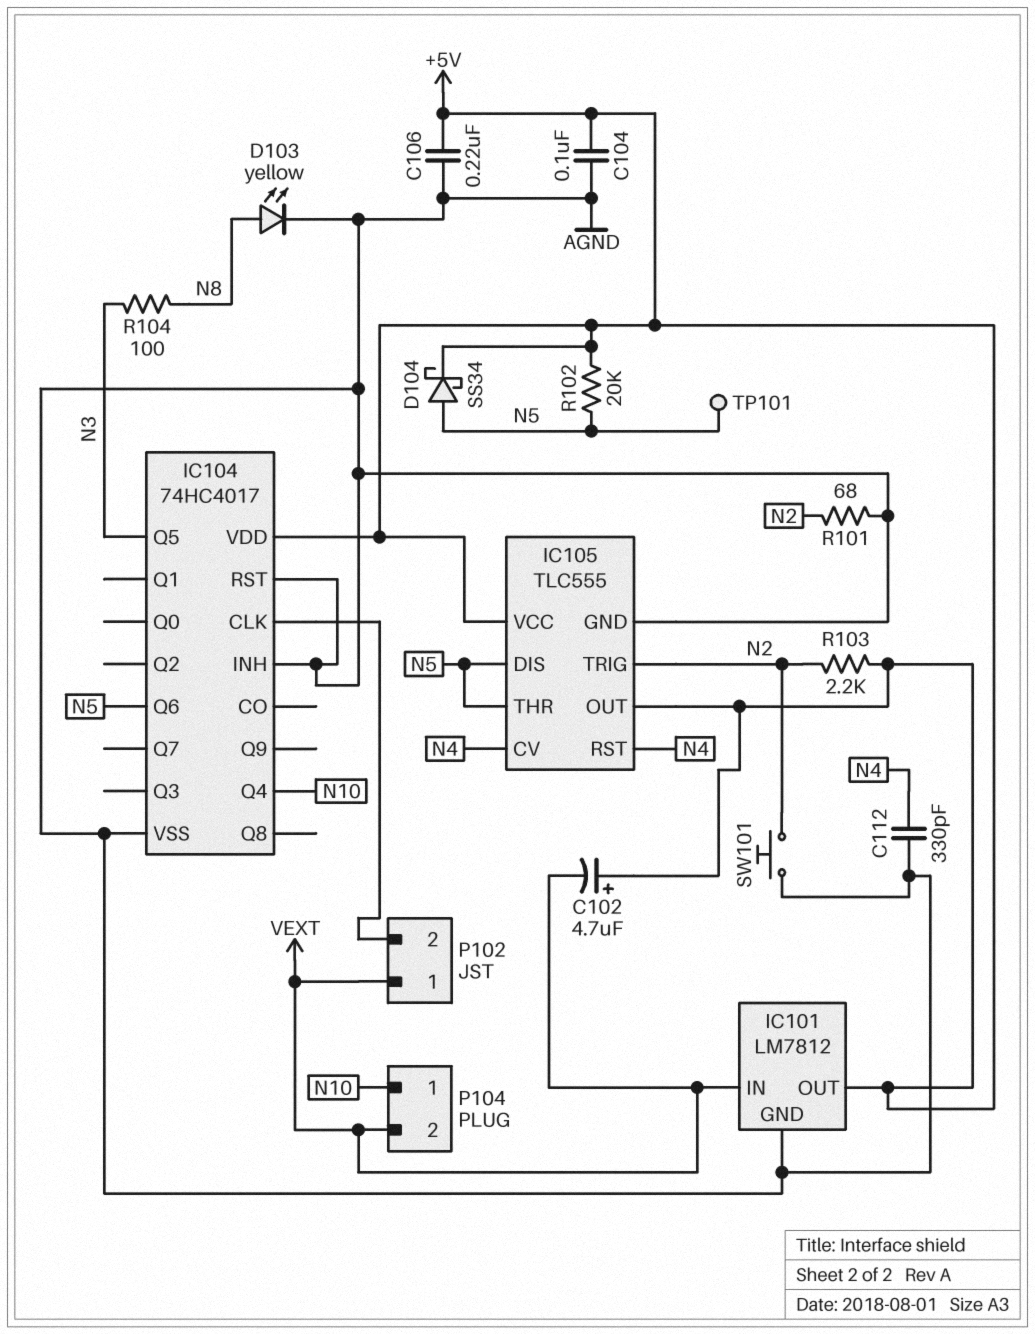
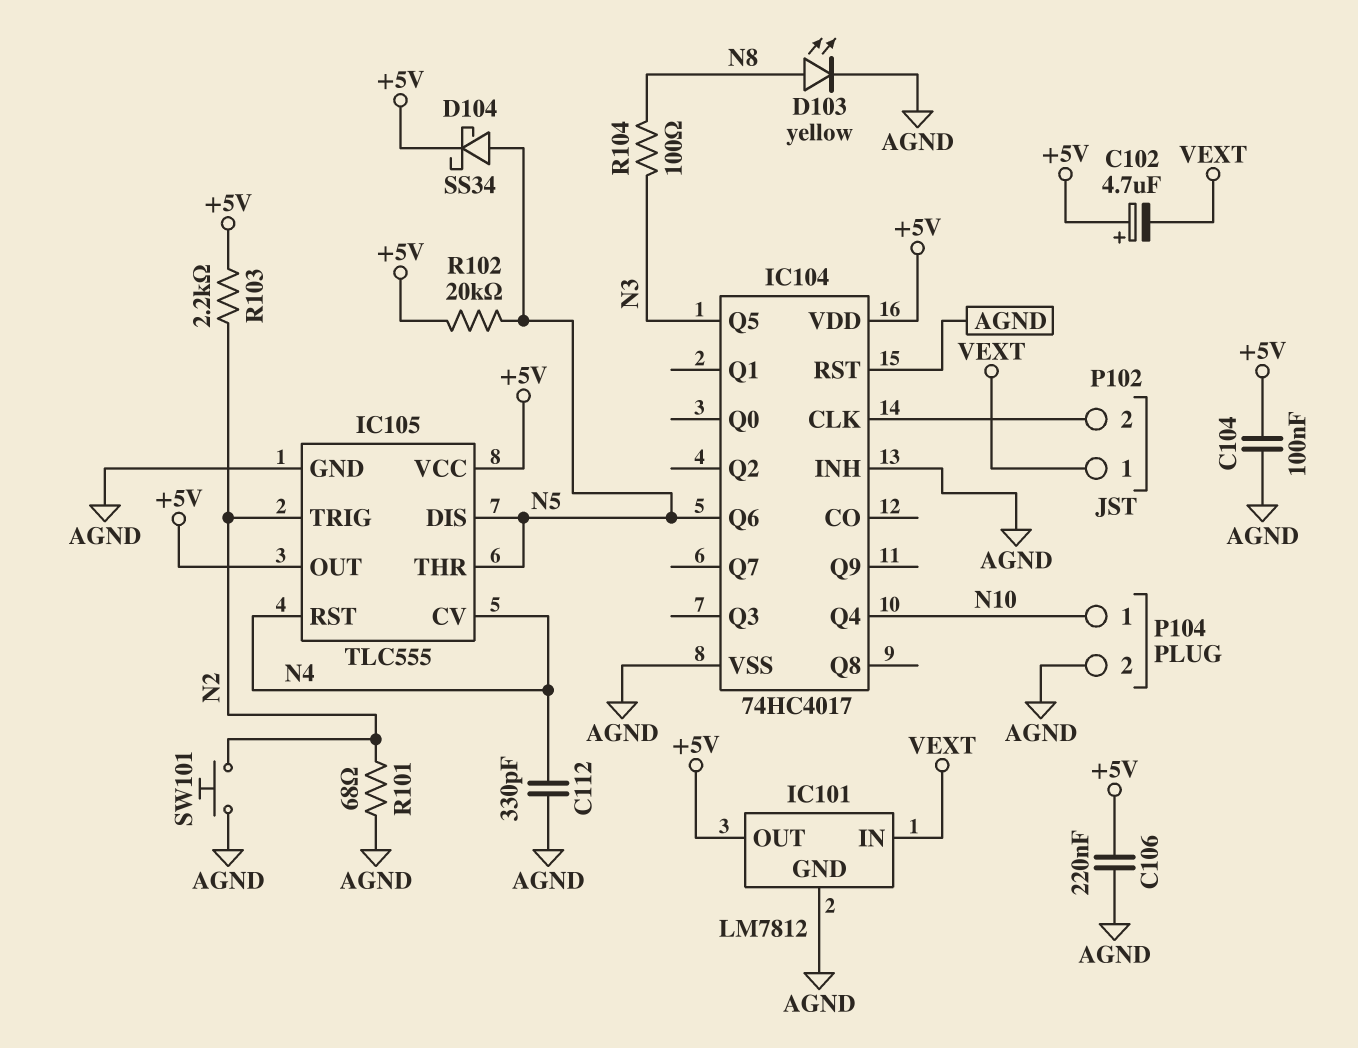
P104 pin 2: VEXT -> AGND
TP101: test point (N5) -> none

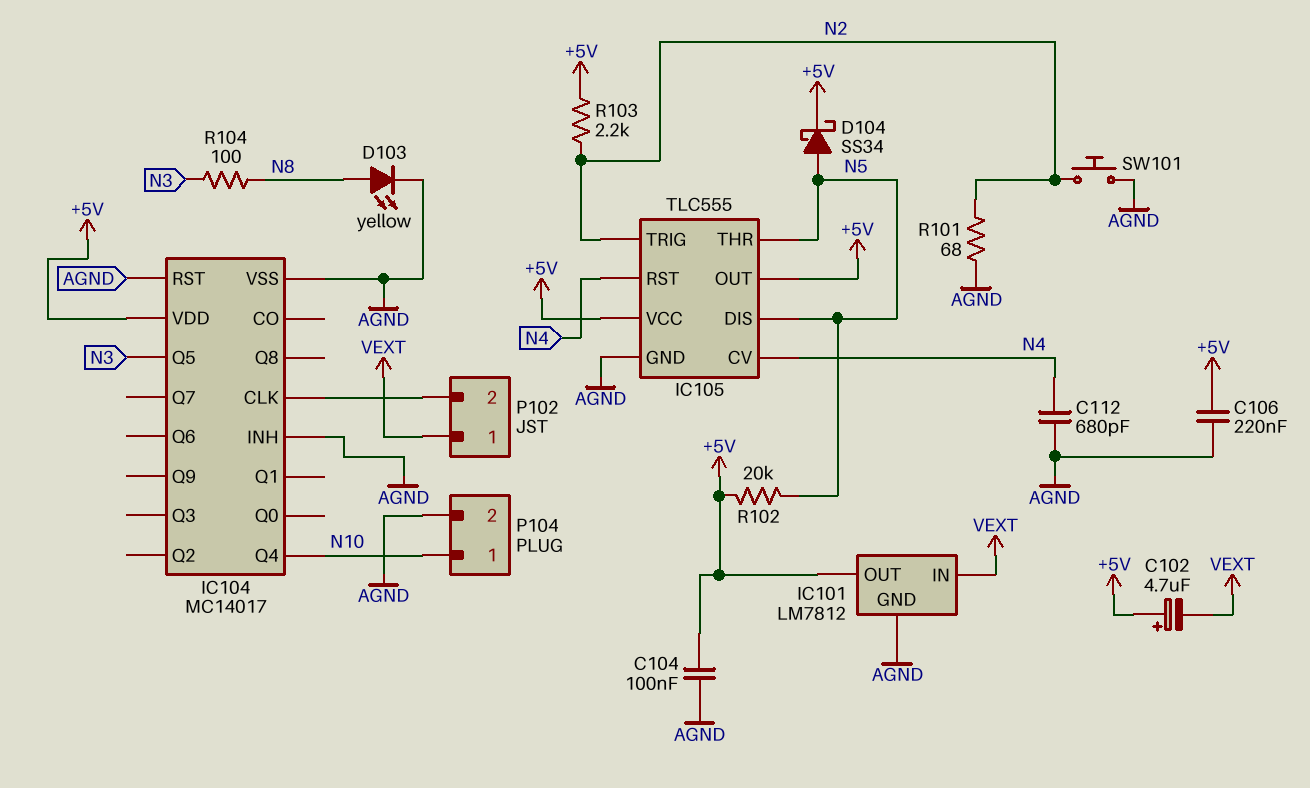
C112: 330pF (AGND, N4) -> 680pF (AGND, N4)
IC104: 74HC4017 -> MC14017
IC104 pin Q6: N5 -> none

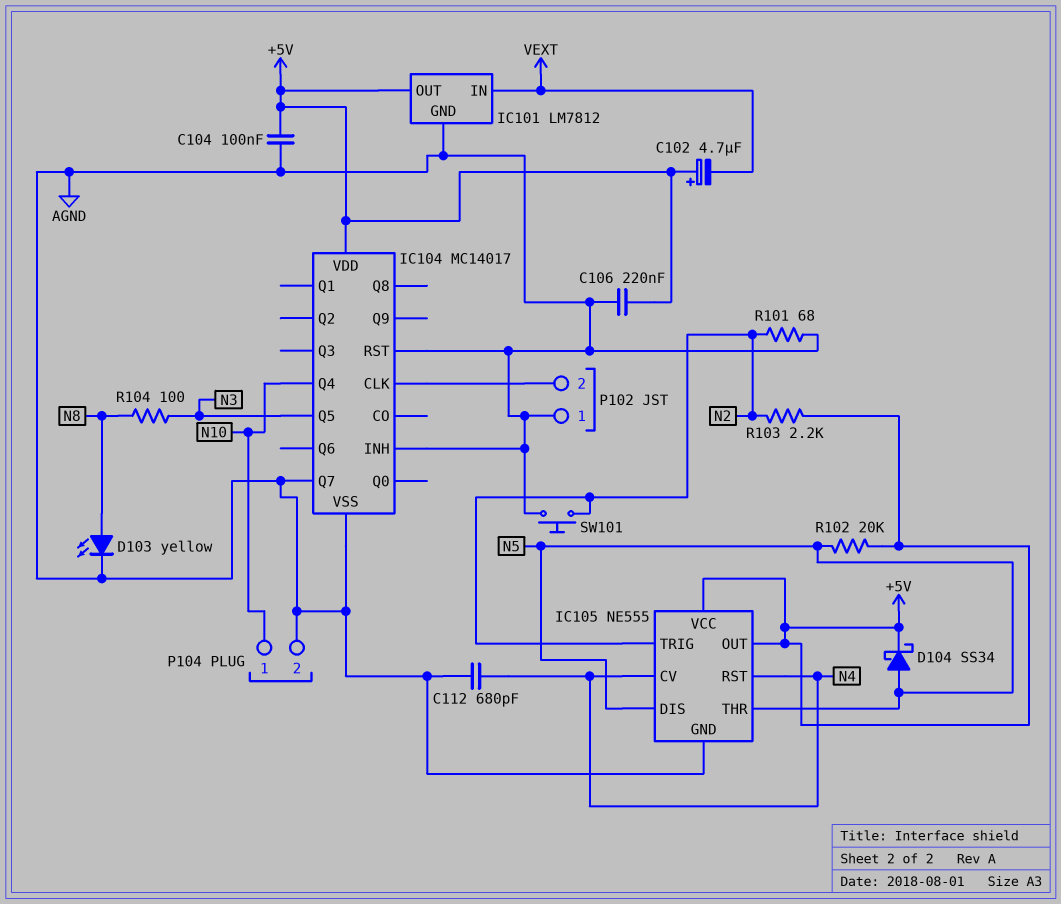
IC104 pin Q7: none -> AGND
IC105: TLC555 -> NE555
P102 pin 1: VEXT -> AGND

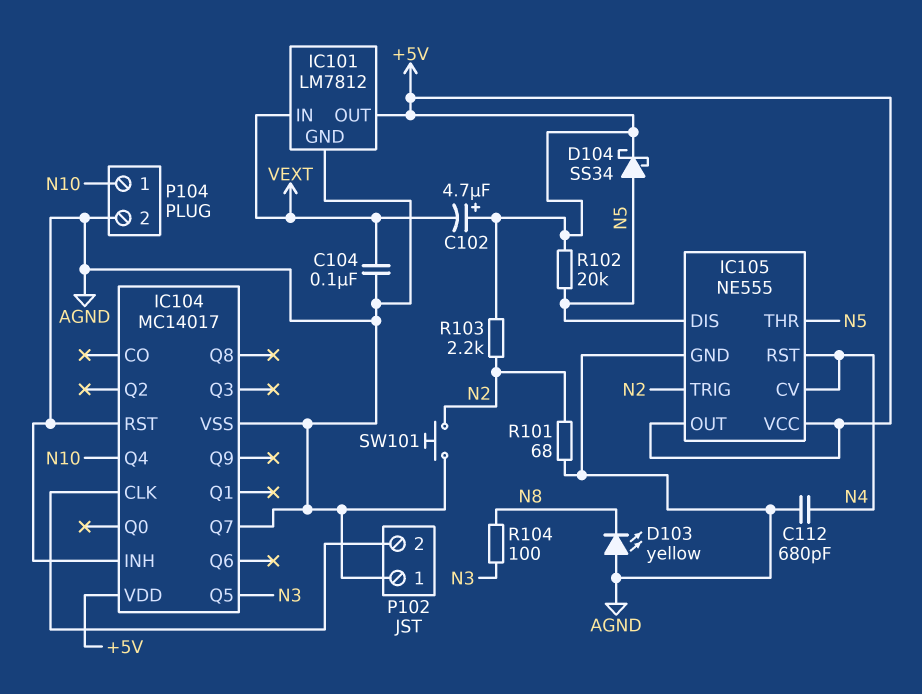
C104: 100nF (+5V, AGND) -> 100nF (AGND, VEXT)
C106: 220nF (+5V, AGND) -> none
D103: LED yellow (A N8, K AGND) -> LED yellow (A AGND, K N8)

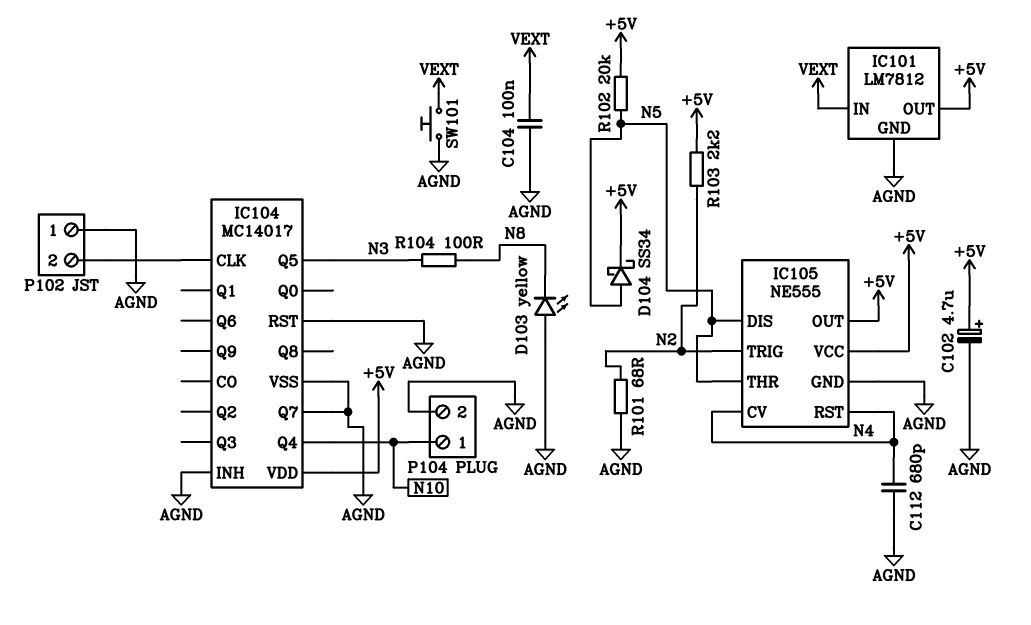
C102: 4.7uF (plus +5V, minus VEXT) -> 4.7uF (plus +5V, minus AGND)
SW101: button (AGND, N2) -> button (AGND, VEXT)

